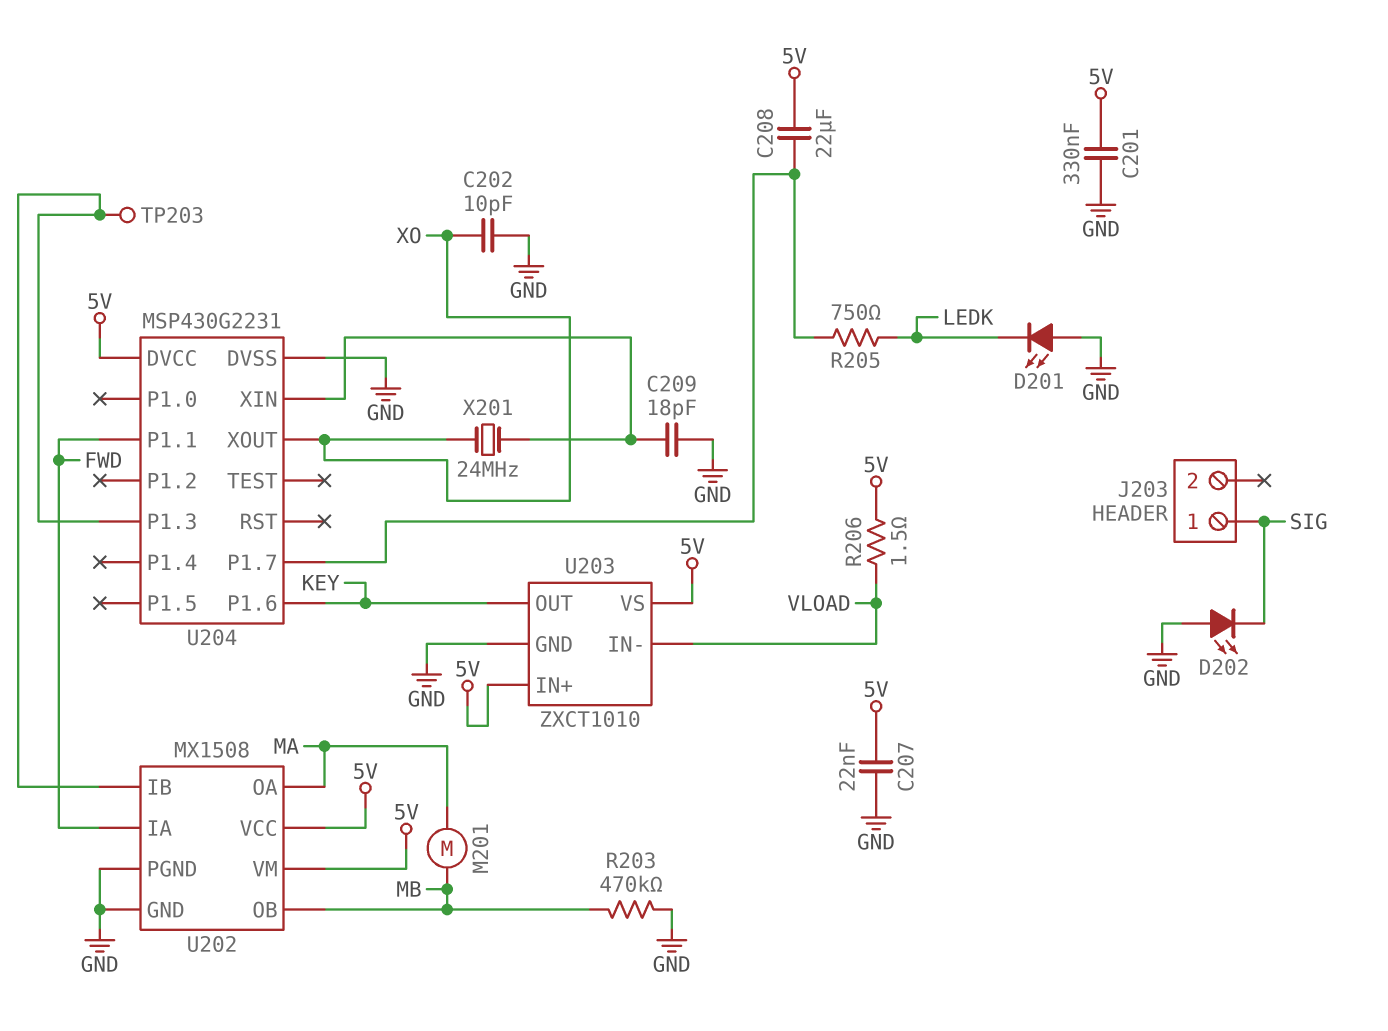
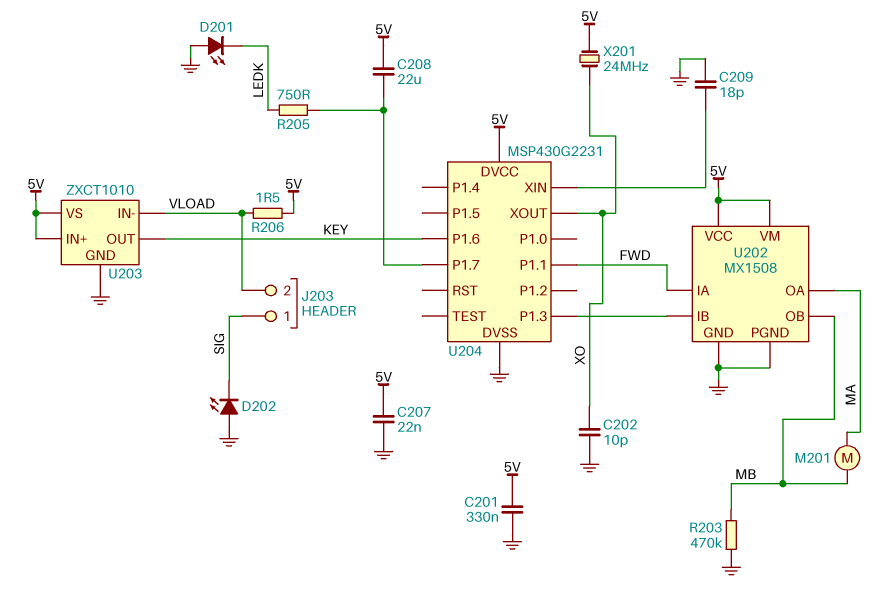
J203 pin 2: none -> VLOAD
TP203: test point (U202/IB) -> none
X201: 24MHz (U204/XIN, XO) -> 24MHz (5V, XO)

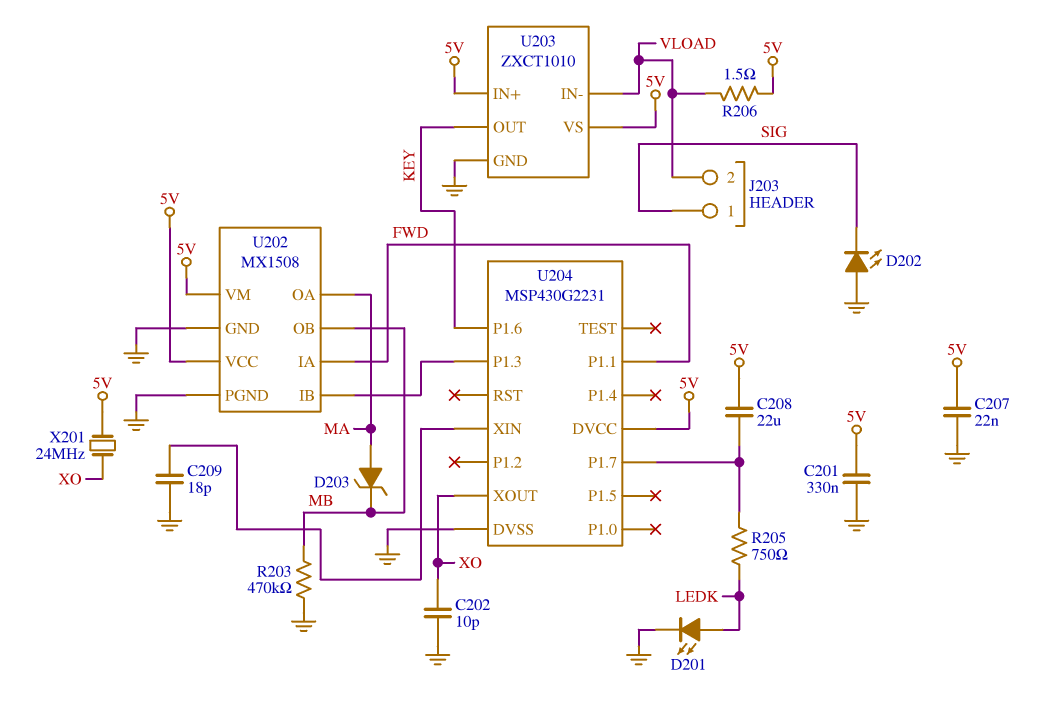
D201: LED (A GND, K LEDK) -> LED (A LEDK, K GND)
D203: none -> zener (A MA, K MB)
M201: motor (MA, MB) -> none

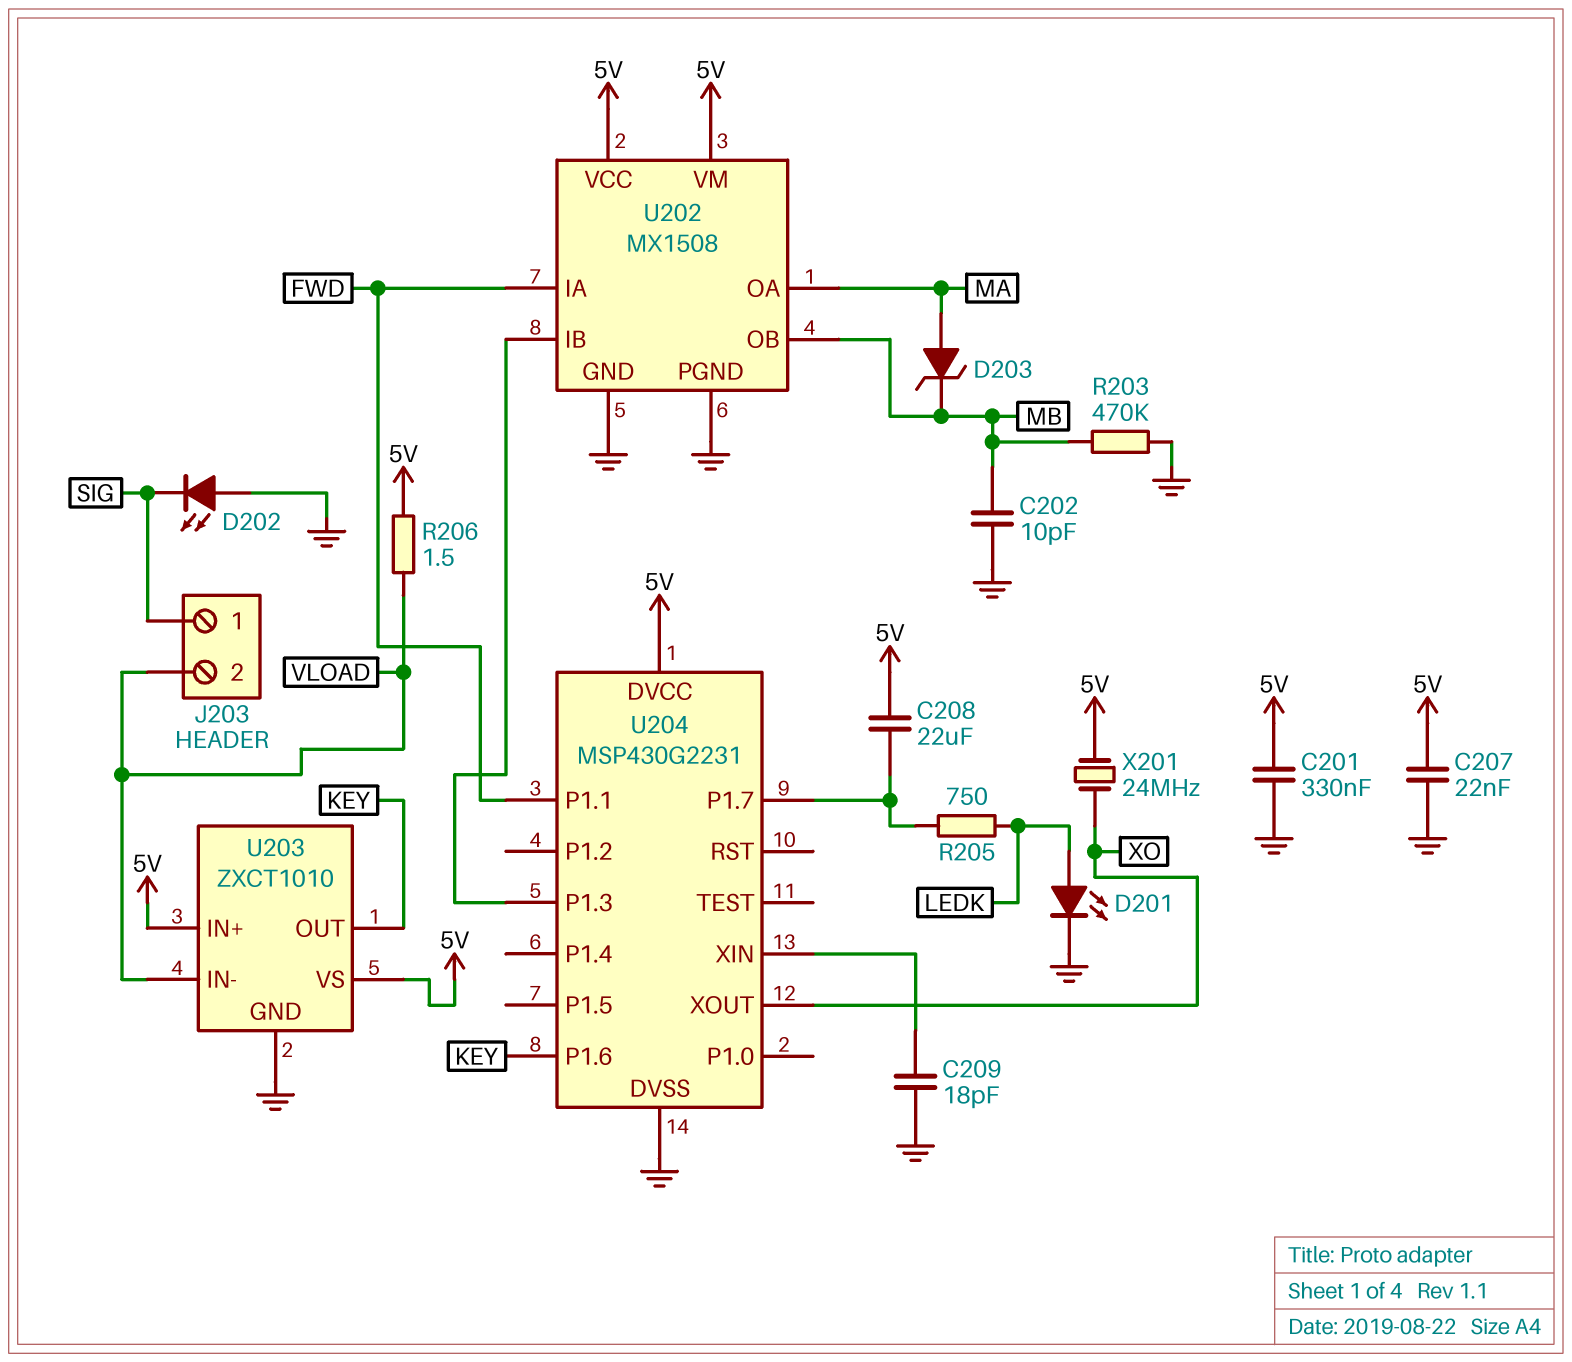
C202: 10pF (GND, XO) -> 10pF (GND, MB)

